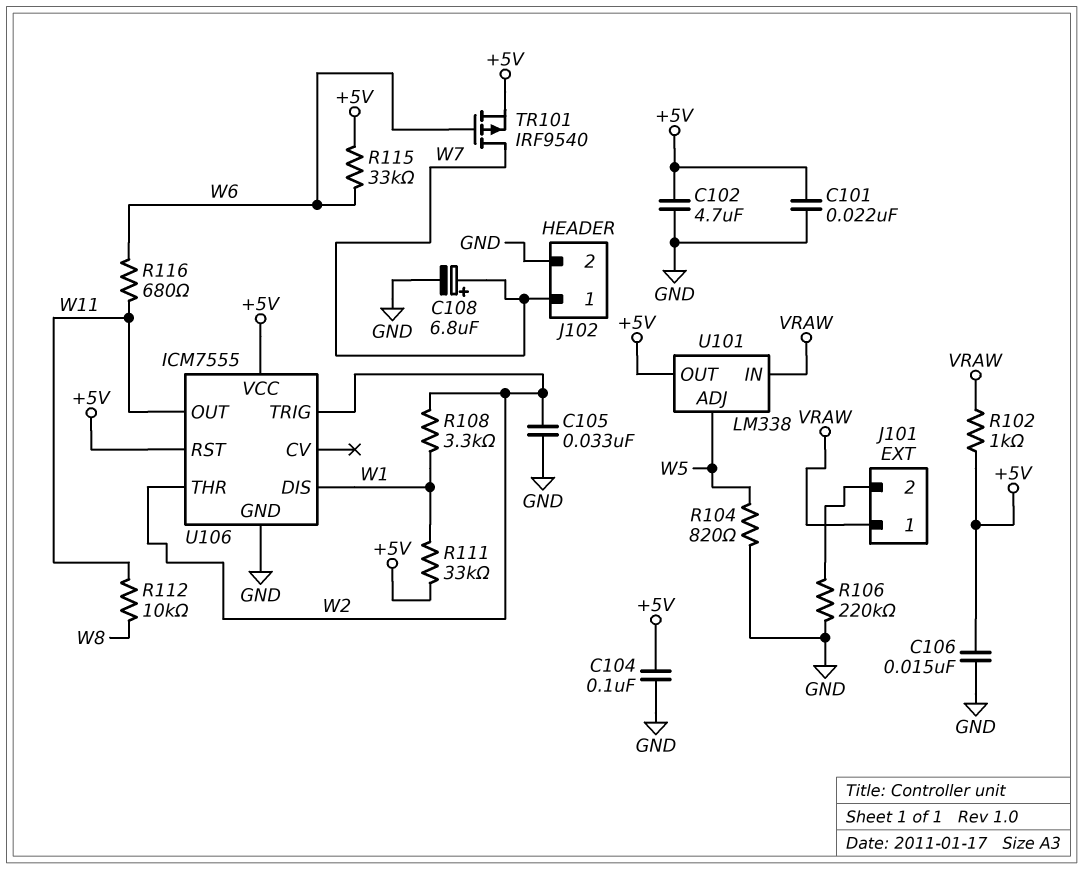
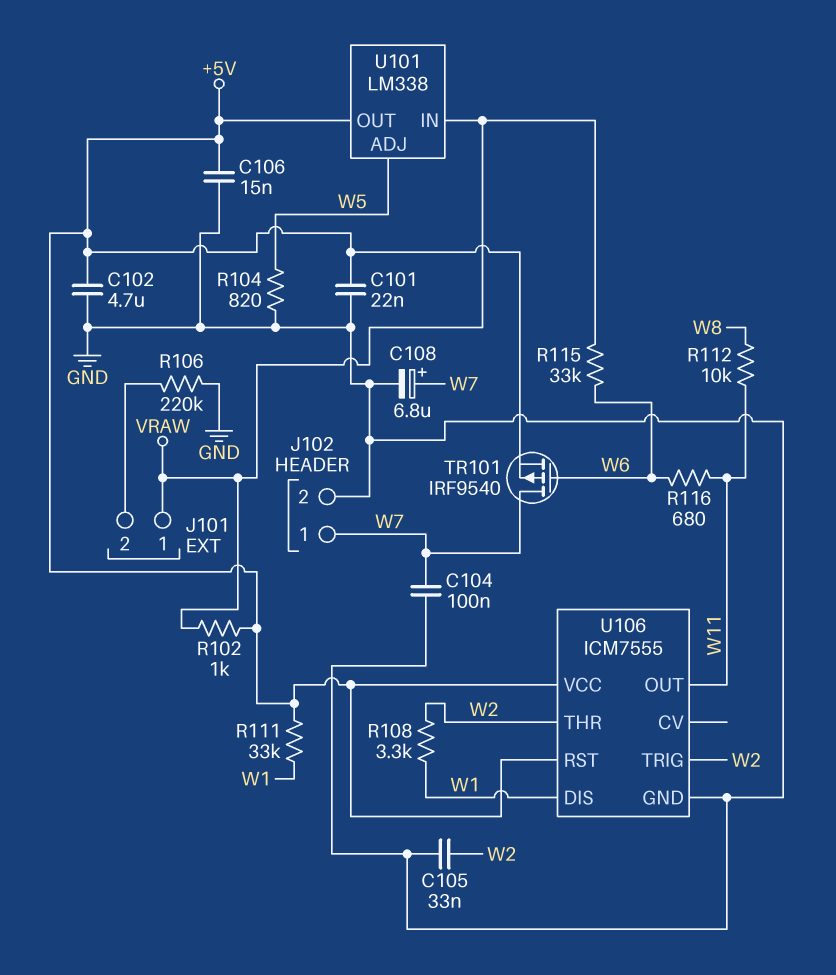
C104: 100nF (+5V, GND) -> 100nF (GND, W7)
R115: 33k (+5V, W6) -> 33k (VRAW, W6)

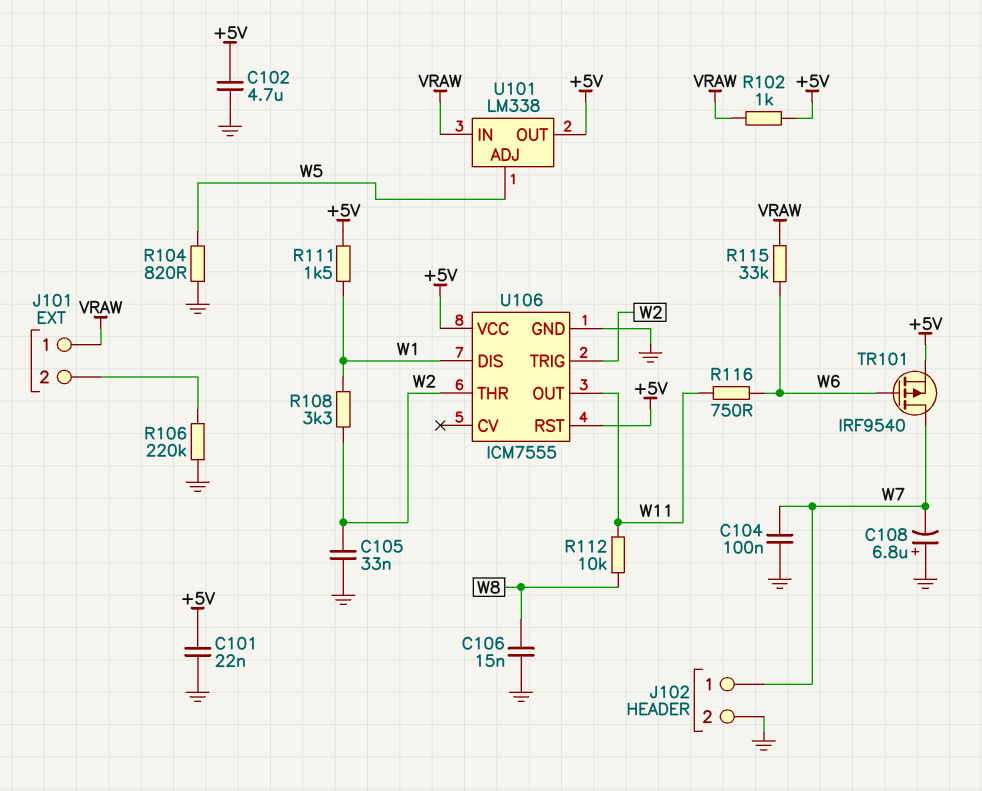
C106: 15nF (+5V, GND) -> 15nF (GND, W8)
C108: 6.8uF (plus W7, minus GND) -> 6.8uF (plus GND, minus W7)
R111: 33k (+5V, W1) -> 1.5k (+5V, W1)
R116: 680 (W6, W11) -> 750 (W6, W11)

